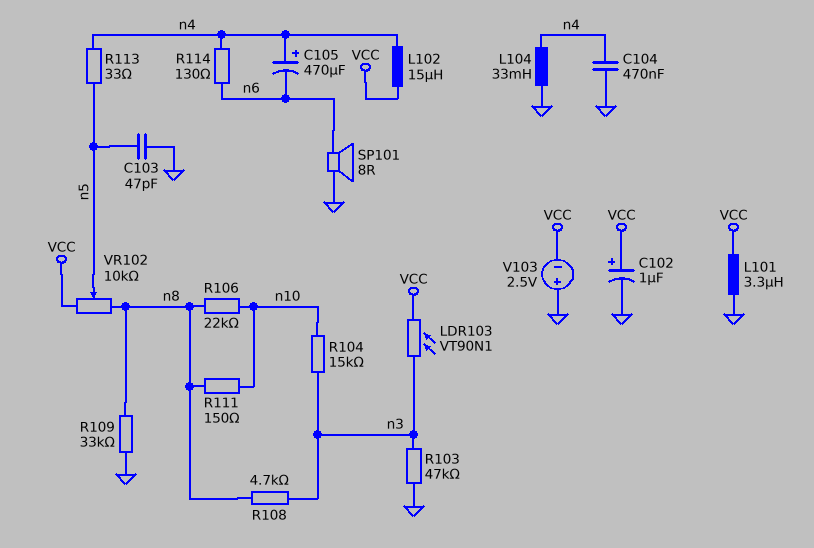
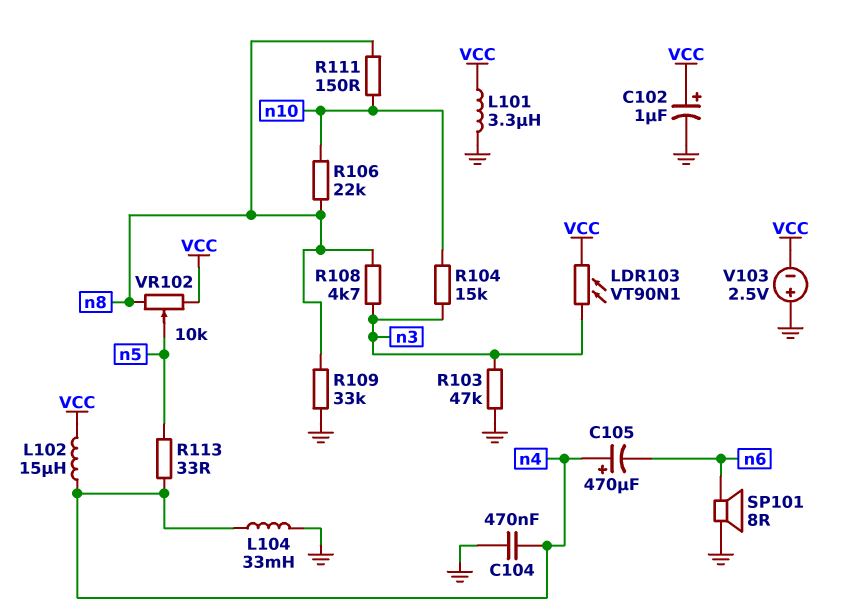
C103: 47pF (GND, n5) -> none
R114: 130 (n4, n6) -> none

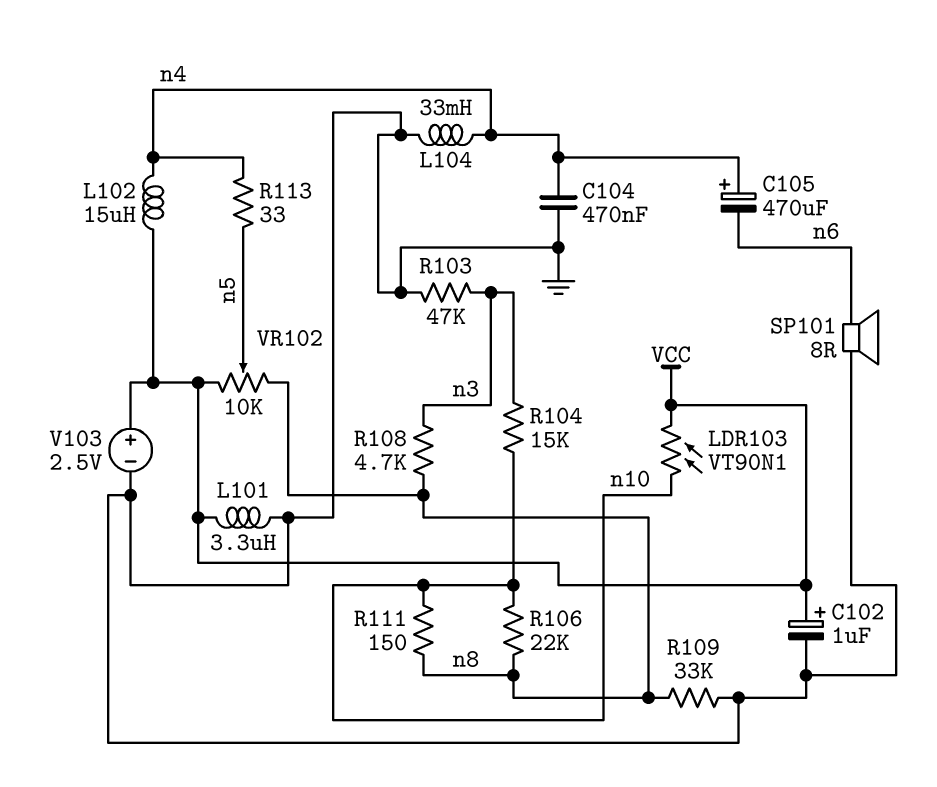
LDR103: VT90N1 (VCC, n3) -> VT90N1 (VCC, n10)
V103: 2.5V (plus GND, minus VCC) -> 2.5V (plus VCC, minus GND)

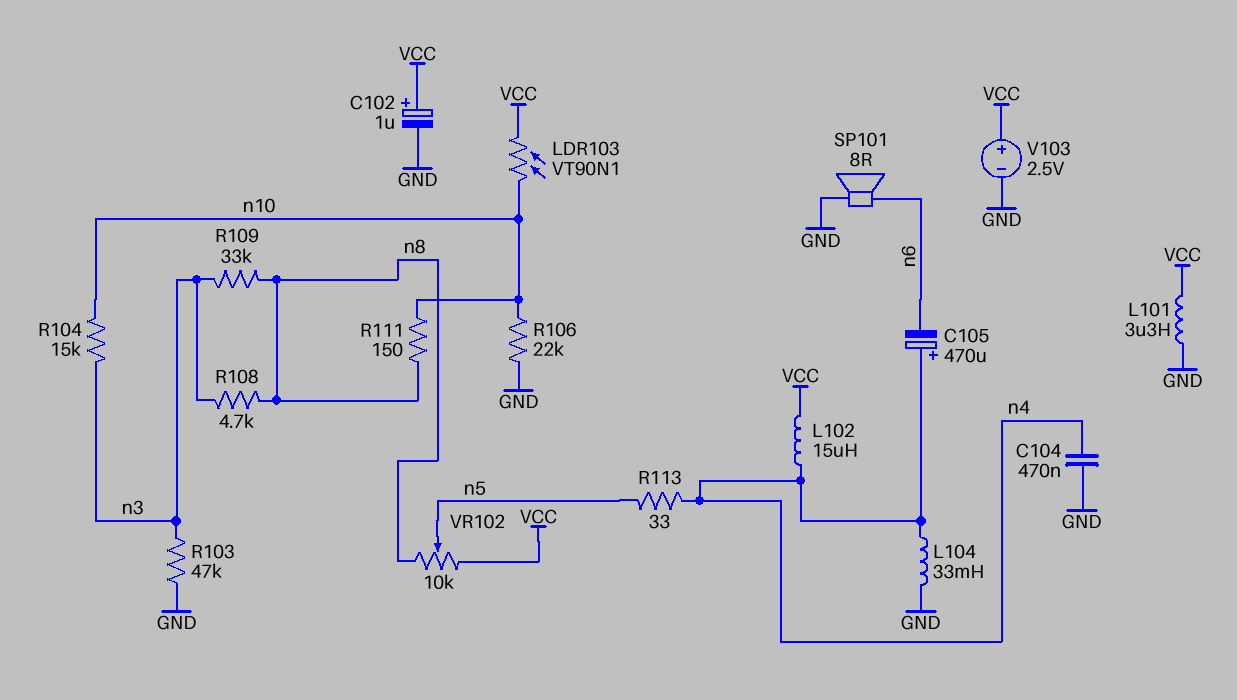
R106: 22k (n8, n10) -> 22k (GND, n10)
R109: 33k (GND, n8) -> 33k (n3, n8)

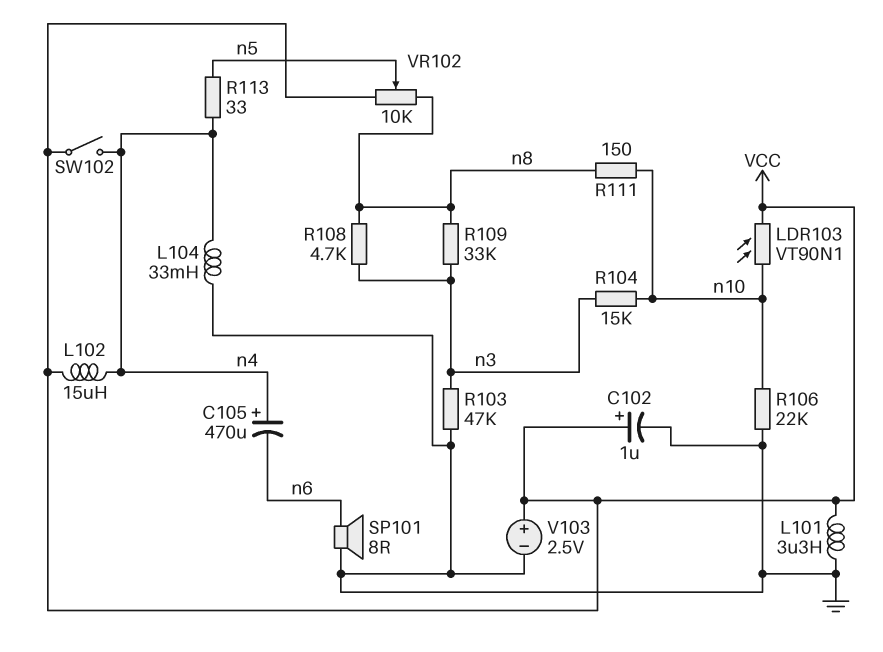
C104: 470nF (GND, n4) -> none
SW102: none -> switch (VCC, n4)

